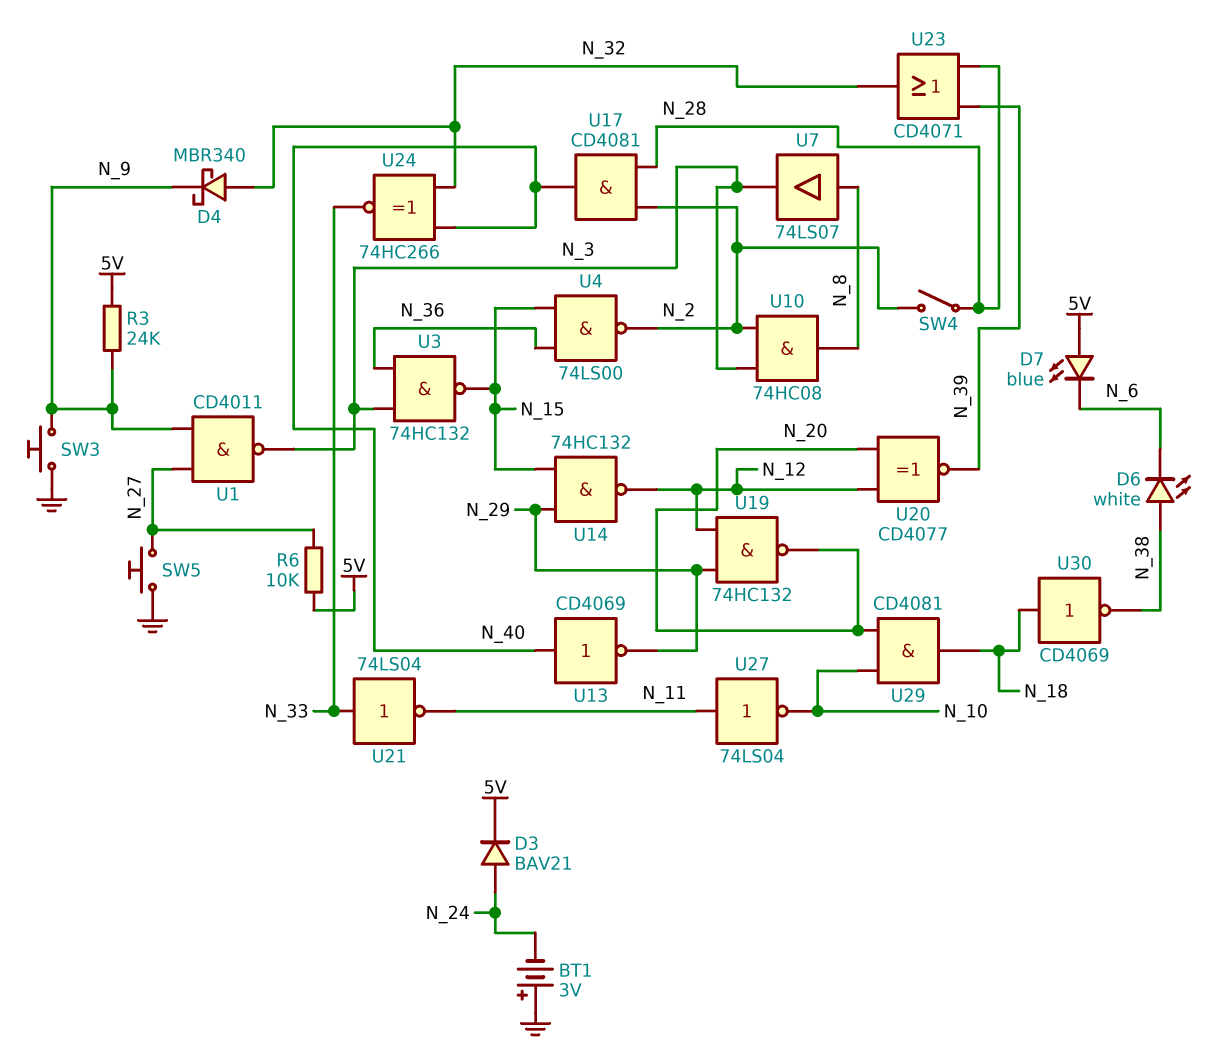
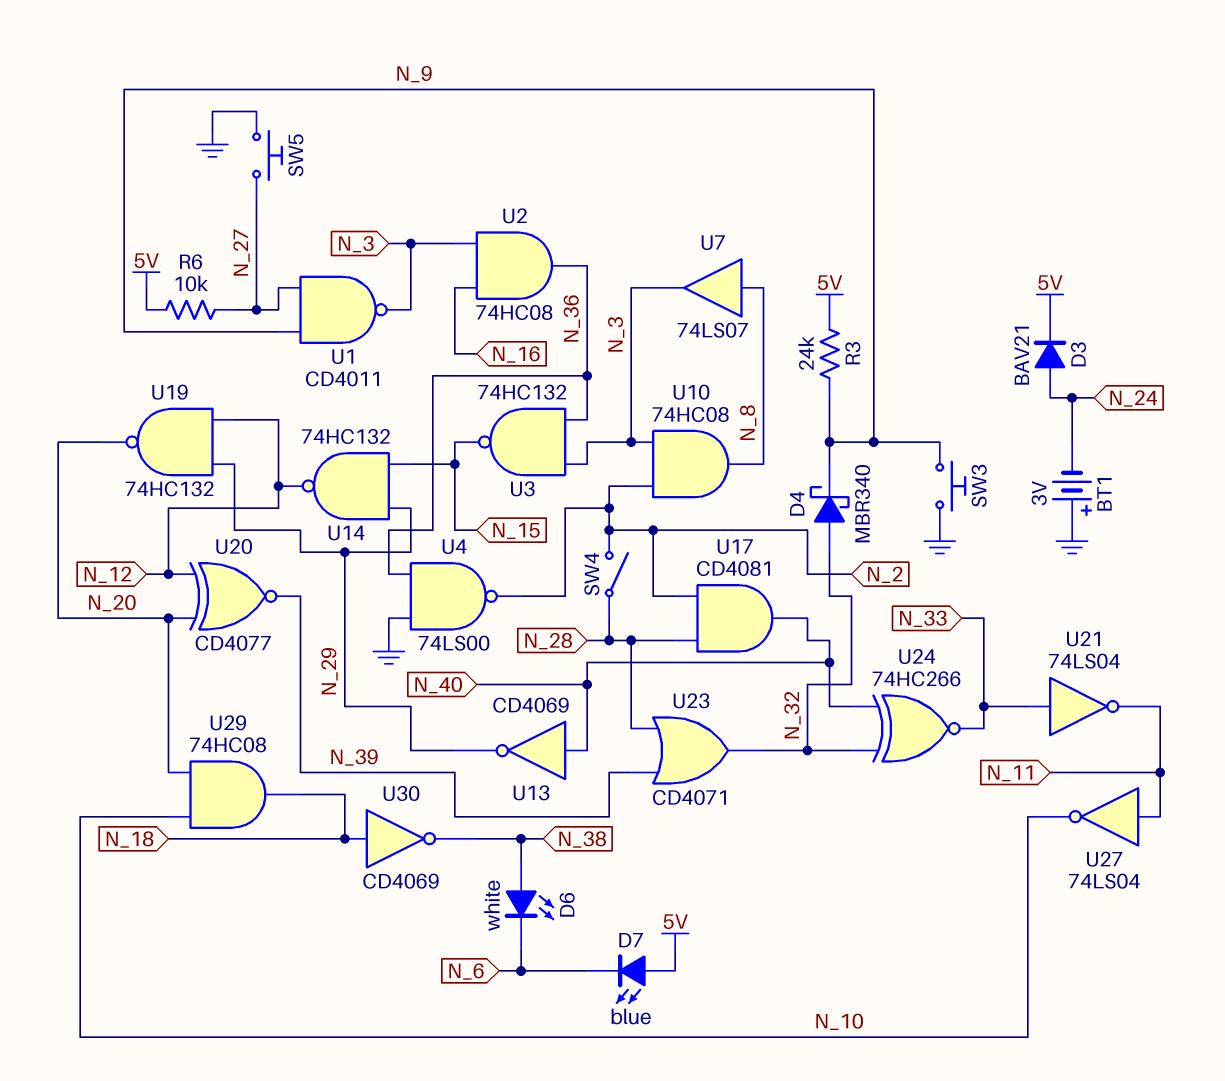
U2: none -> AND 74HC08 (in N_3, in N_16, out N_36)
U4: NAND 74LS00 (in N_15, in N_36, out N_2) -> NAND 74LS00 (in GND, in N_36, out N_2)
U29: AND CD4081 (in N_10, in N_20, out N_18) -> AND 74HC08 (in N_10, in N_20, out N_18)

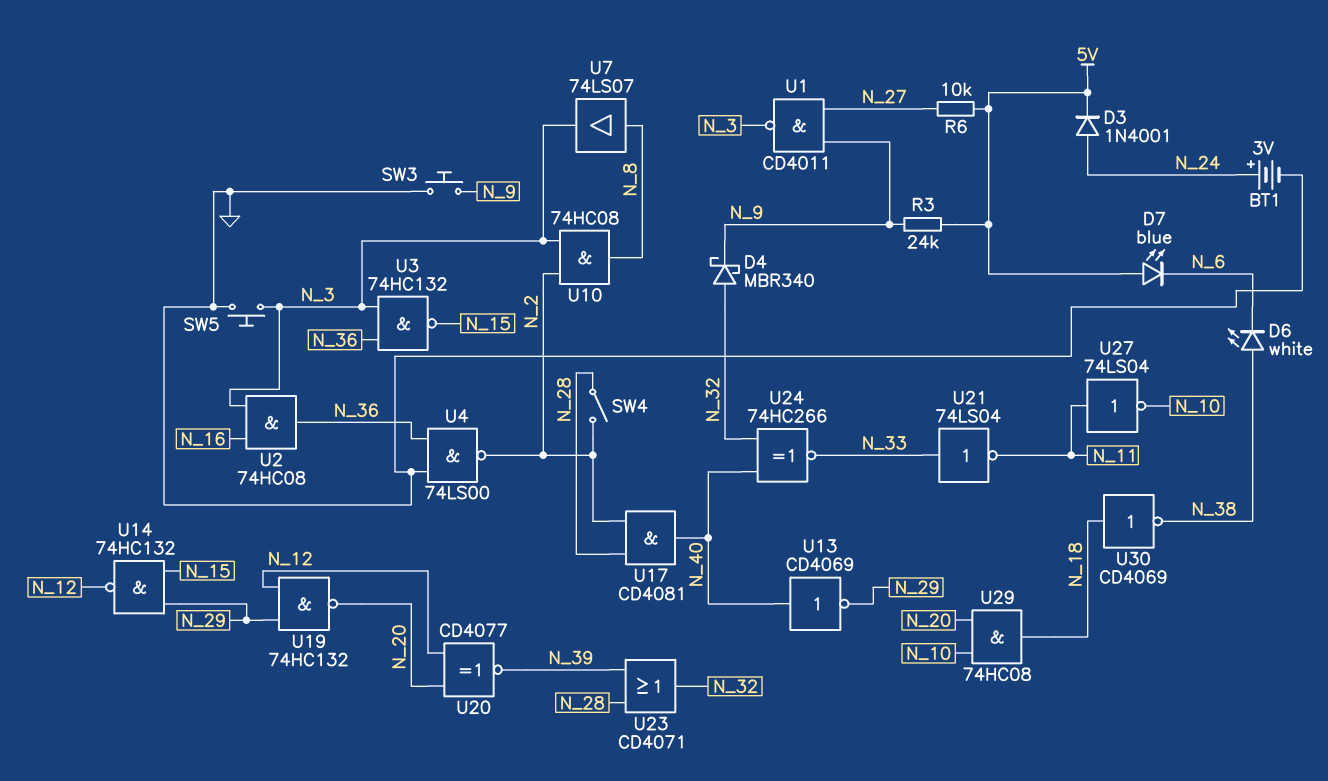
BT1: 3V (plus GND, minus N_24) -> 3V (plus N_24, minus GND)
D3: diode BAV21 (A N_24, K 5V) -> diode 1N4001 (A N_24, K 5V)
SW5: button (GND, N_27) -> button (GND, N_3)

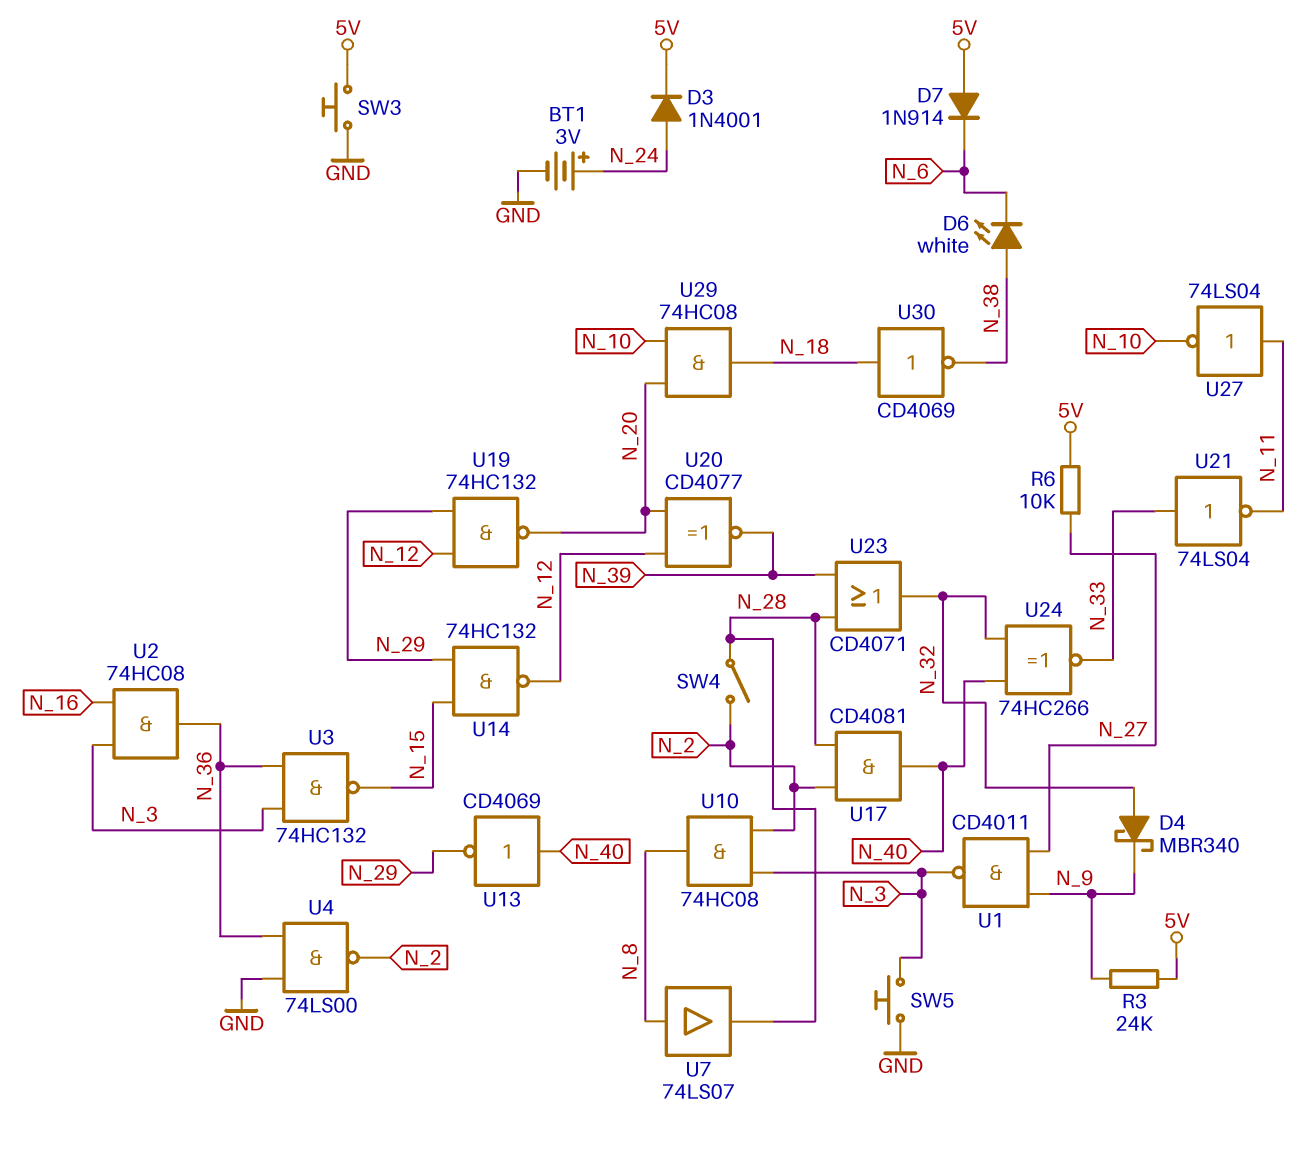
D7: LED blue (A 5V, K N_6) -> diode 1N914 (A 5V, K N_6)
SW3: button (GND, N_9) -> button (5V, GND)
U7: buffer 74LS07 (in N_8, out N_3) -> buffer 74LS07 (in N_8, out N_28)

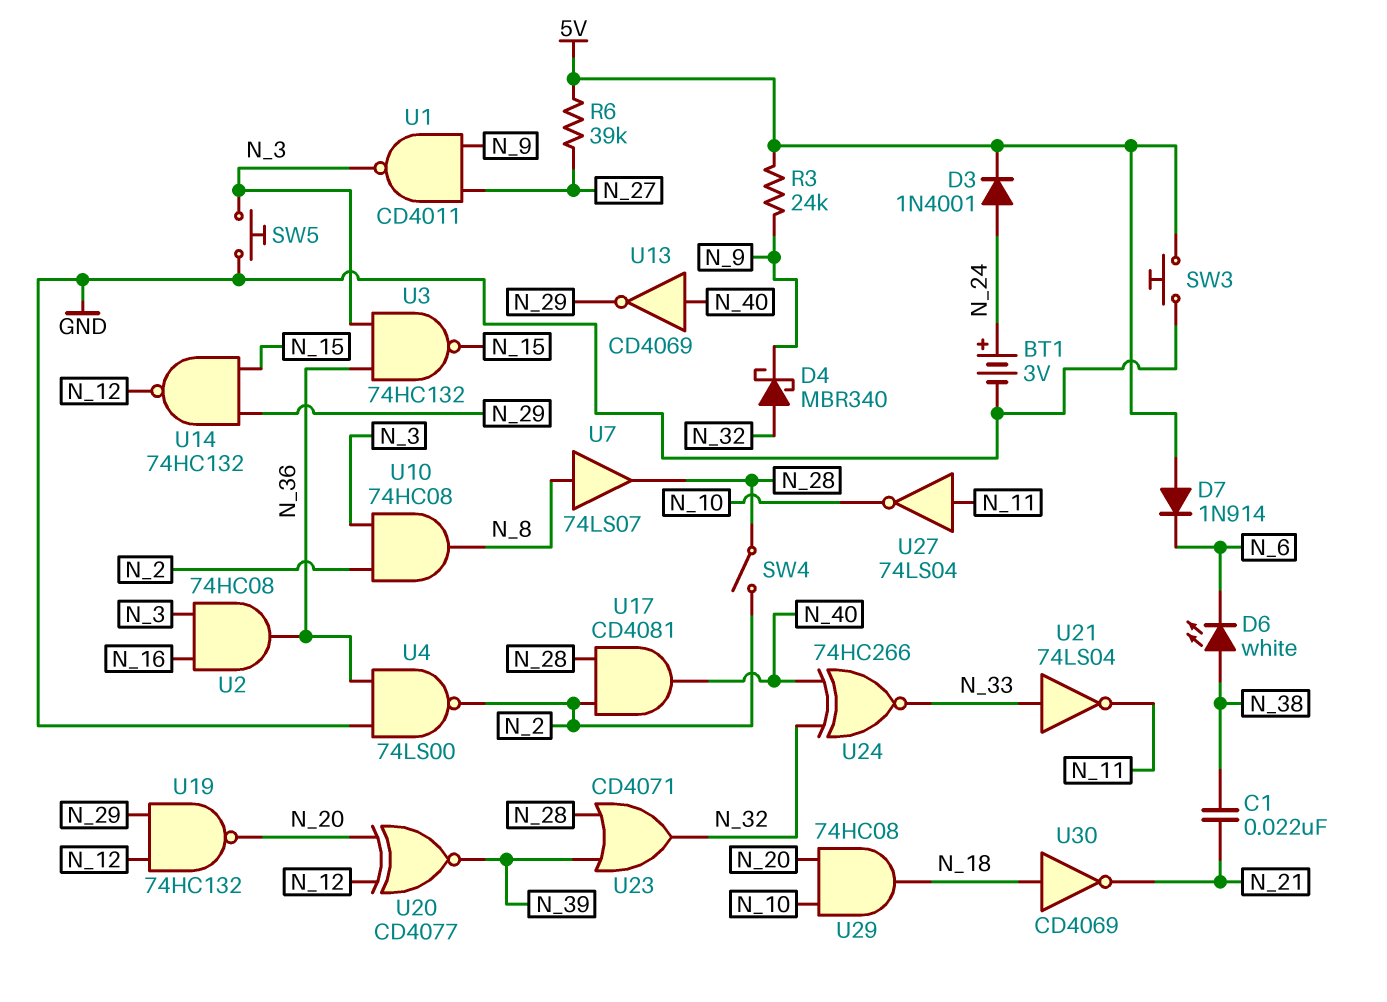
C1: none -> 22nF (N_21, N_38)
R6: 10k (5V, N_27) -> 39k (5V, N_27)
U30: NOT CD4069 (in N_18, out N_38) -> NOT CD4069 (in N_18, out N_21)

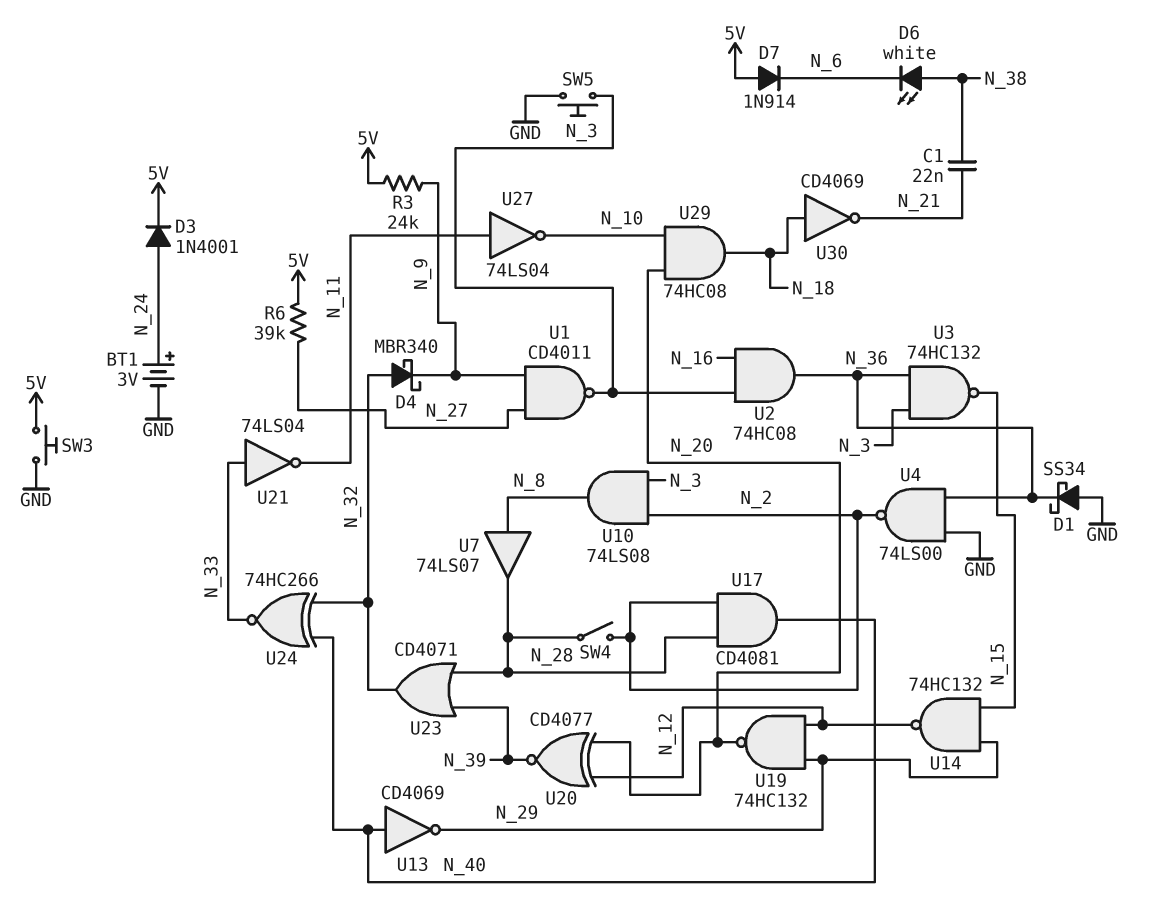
D1: none -> schottky SS34 (A GND, K N_36)
U10: AND 74HC08 (in N_2, in N_3, out N_8) -> AND 74LS08 (in N_2, in N_3, out N_8)

